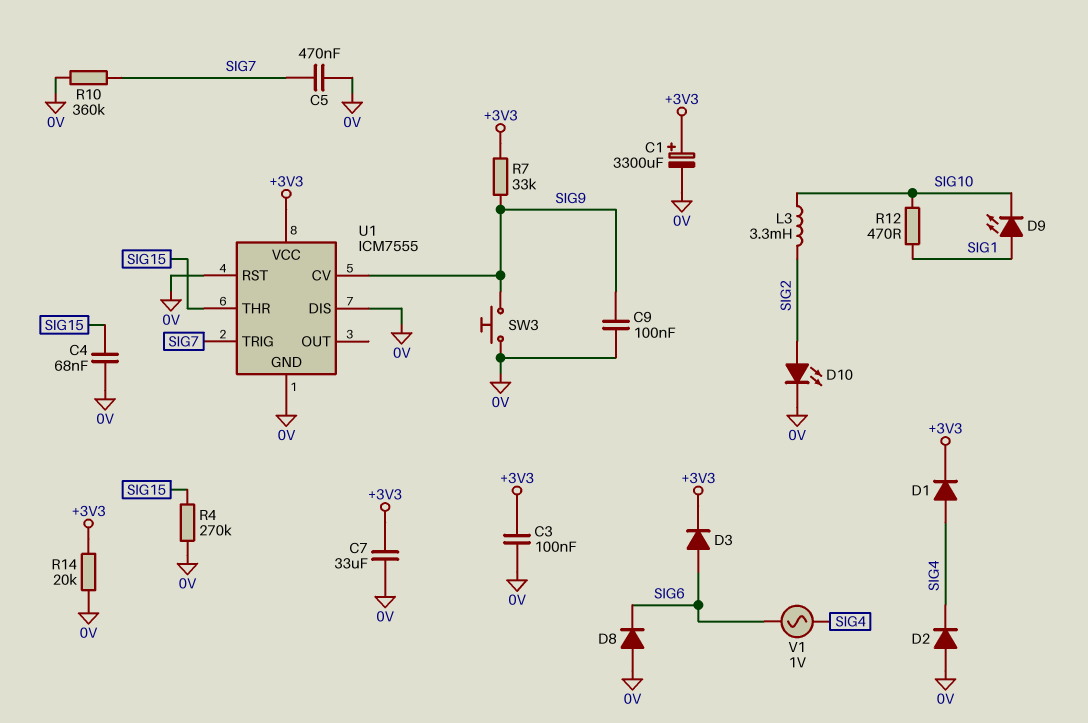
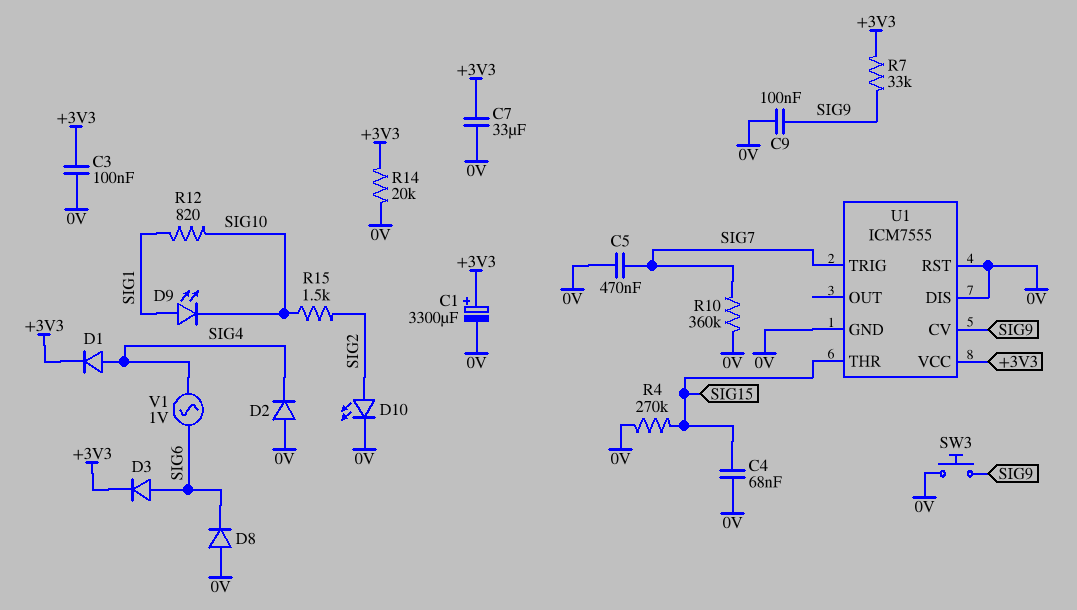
L3: 3.3mH (SIG2, SIG10) -> none
R12: 470 (SIG1, SIG10) -> 820 (SIG1, SIG10)
R15: none -> 1.5k (SIG2, SIG10)

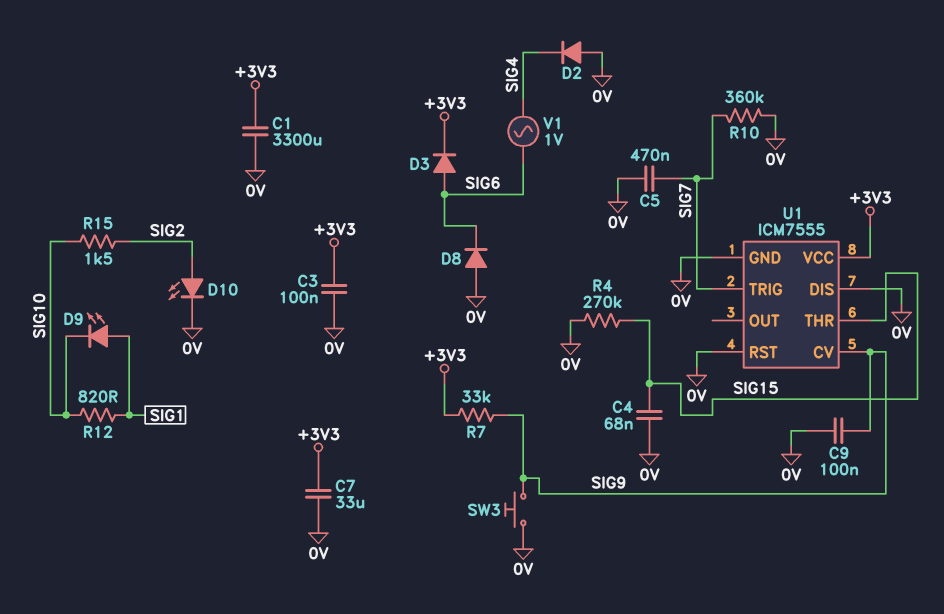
C1: 3300uF (plus +3V3, minus 0V) -> 3300uF (+3V3, 0V)
D1: diode (A SIG4, K +3V3) -> none
R14: 20k (+3V3, 0V) -> none

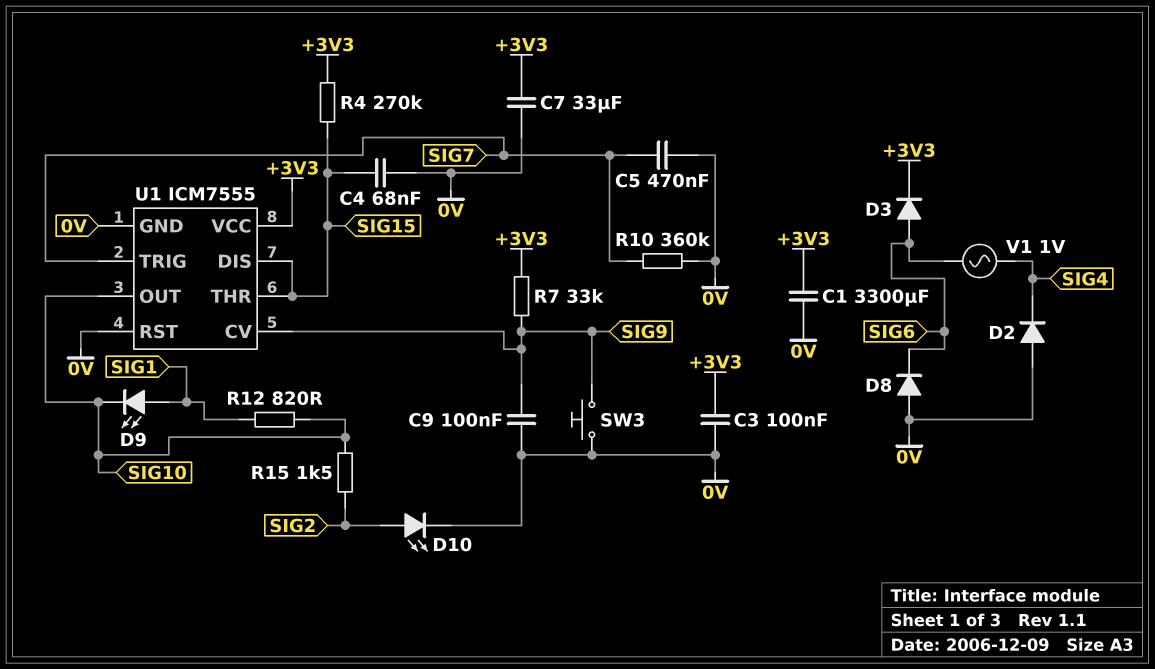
R4: 270k (0V, SIG15) -> 270k (+3V3, SIG15)
U1 pin DIS: 0V -> SIG15
U1 pin OUT: none -> SIG10

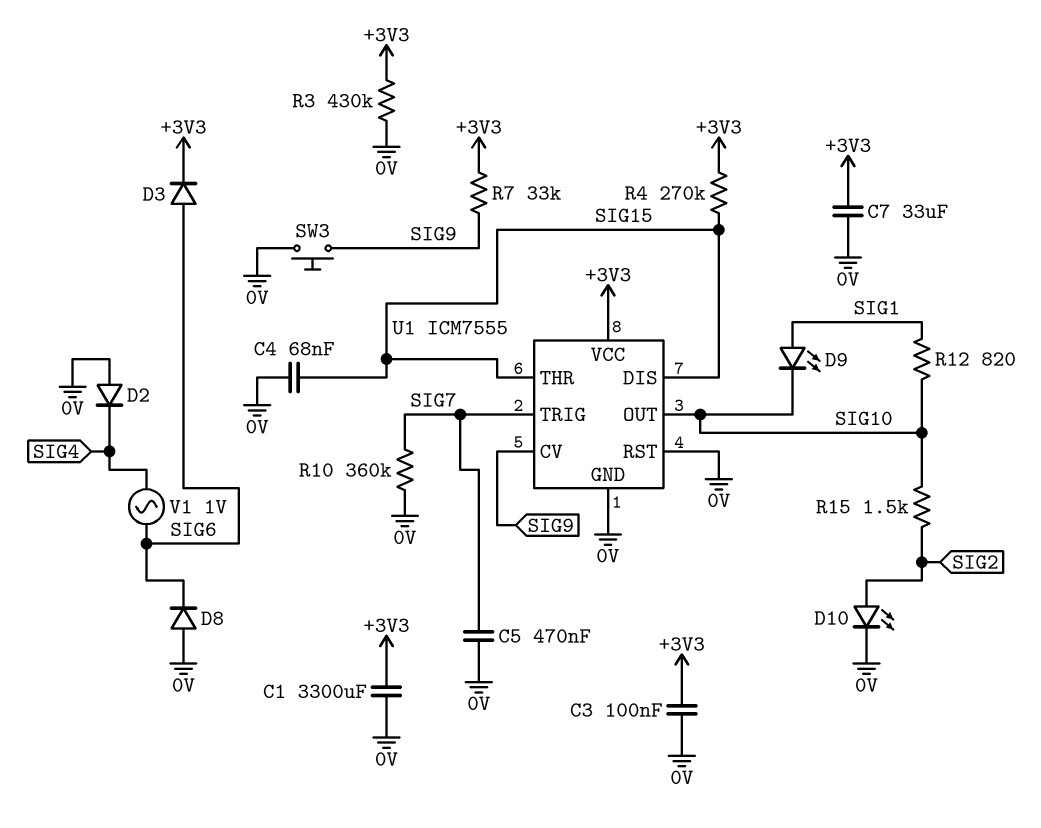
C9: 100nF (0V, SIG9) -> none
R3: none -> 430k (+3V3, 0V)

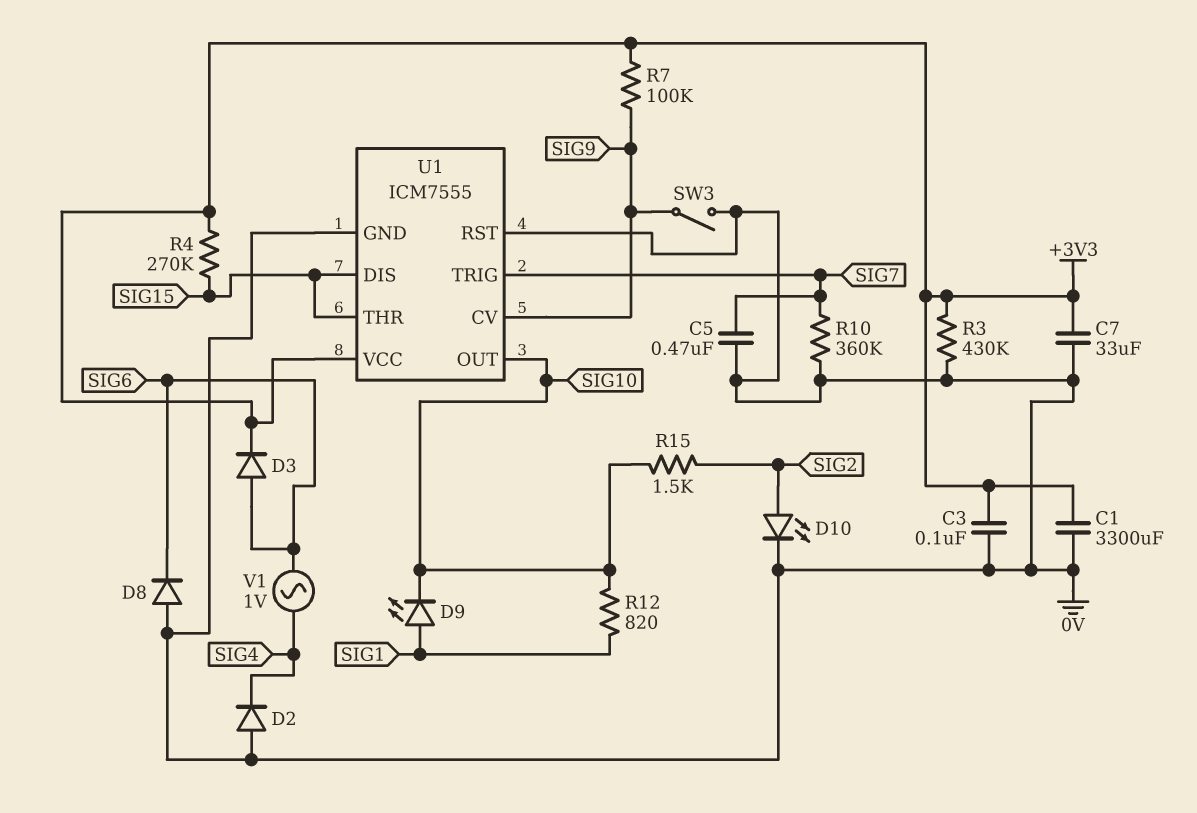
C4: 68nF (0V, SIG15) -> none
R7: 33k (+3V3, SIG9) -> 100k (+3V3, SIG9)
SW3: button (0V, SIG9) -> switch (0V, SIG9)

